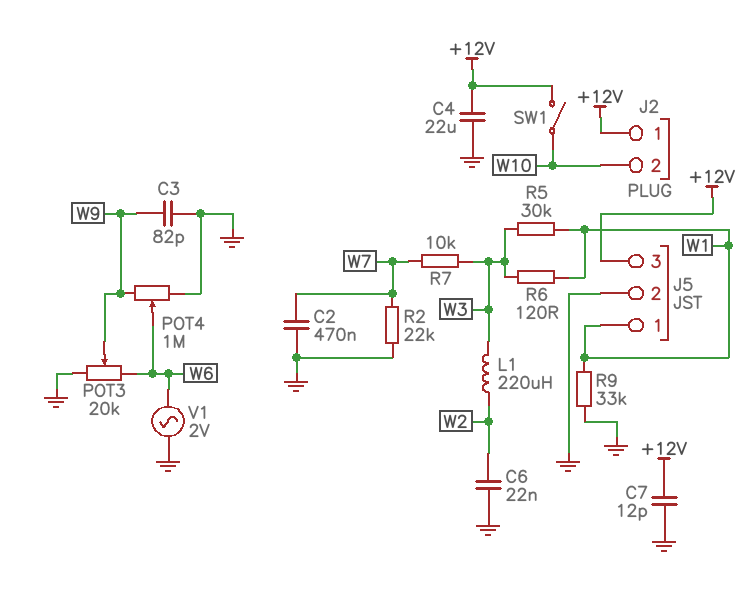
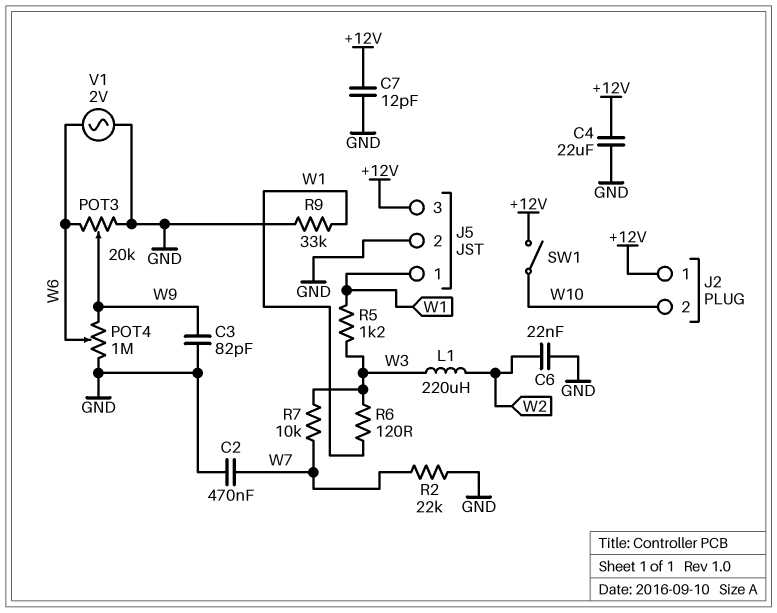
R5: 30k (W1, W3) -> 1.2k (W1, W3)

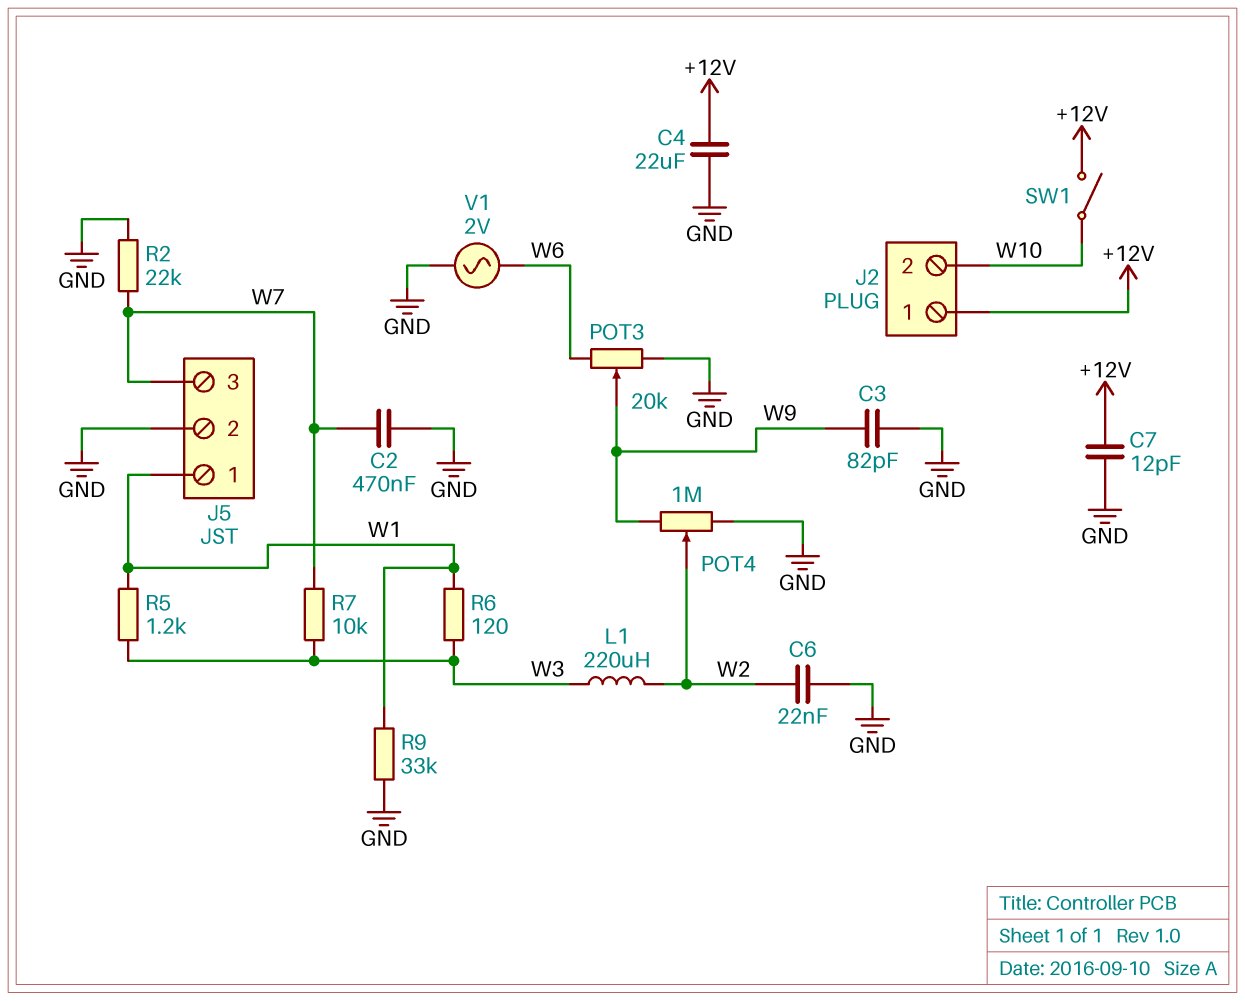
J5 pin 3: +12V -> W7
POT4: 1M (GND, W9, wiper W6) -> 1M (GND, W9, wiper W2)

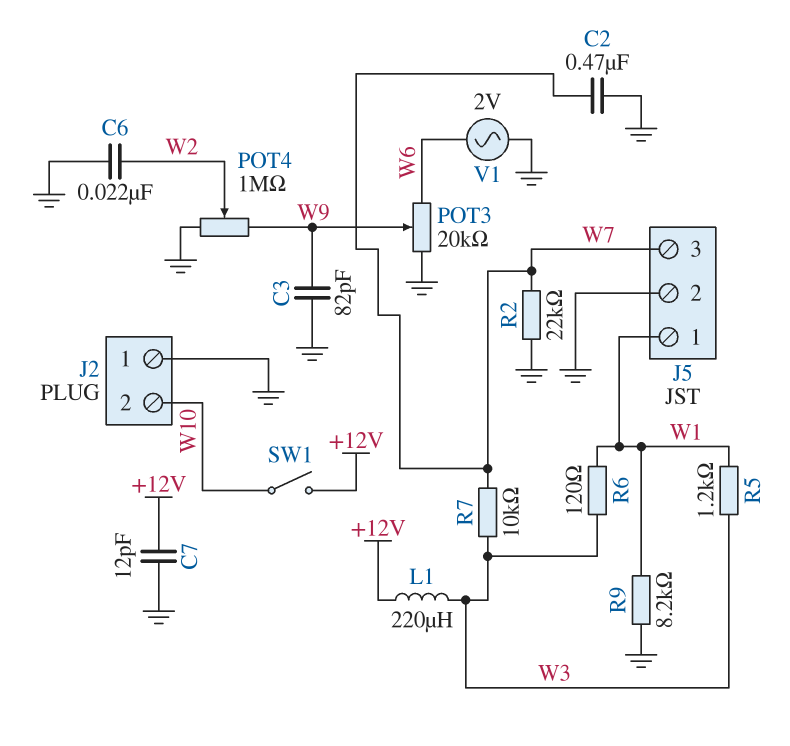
C4: 22uF (+12V, GND) -> none
J2 pin 1: +12V -> GND
L1: 220uH (W2, W3) -> 220uH (+12V, W3)
R9: 33k (GND, W1) -> 8.2k (GND, W1)

